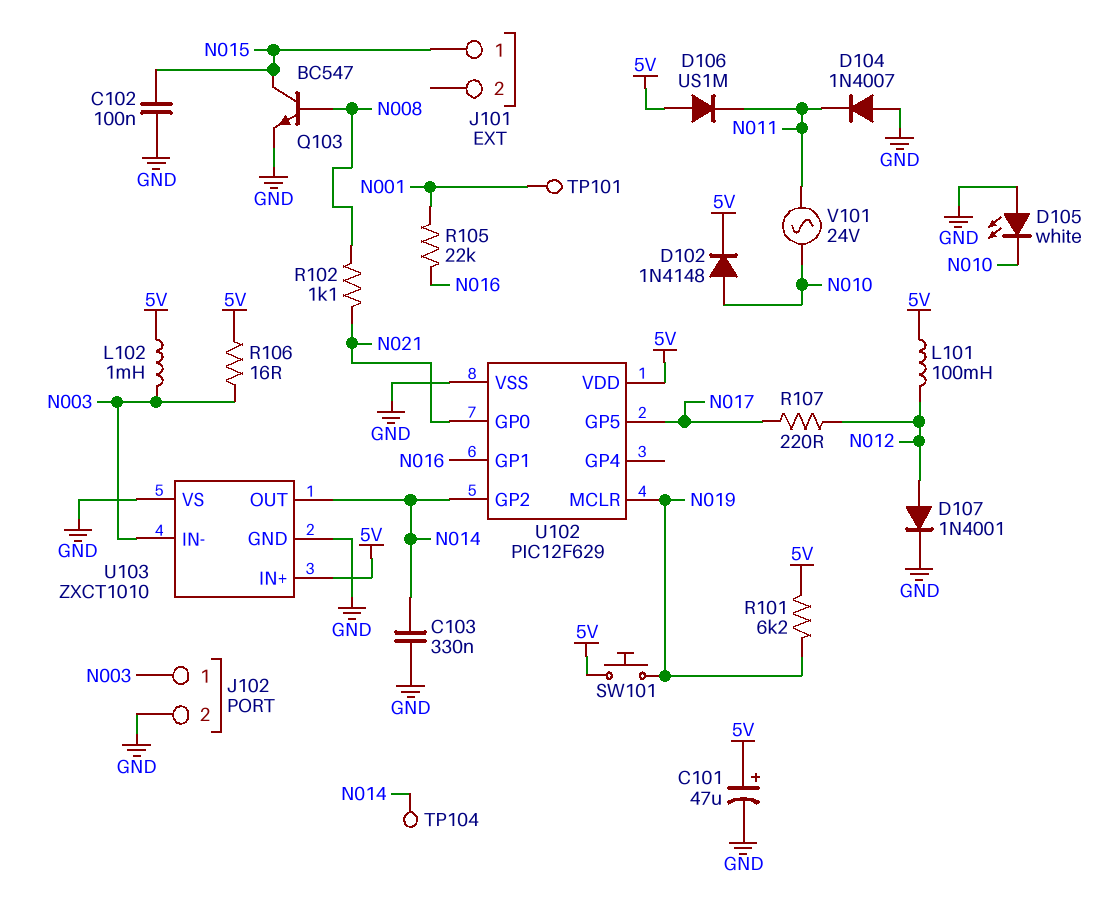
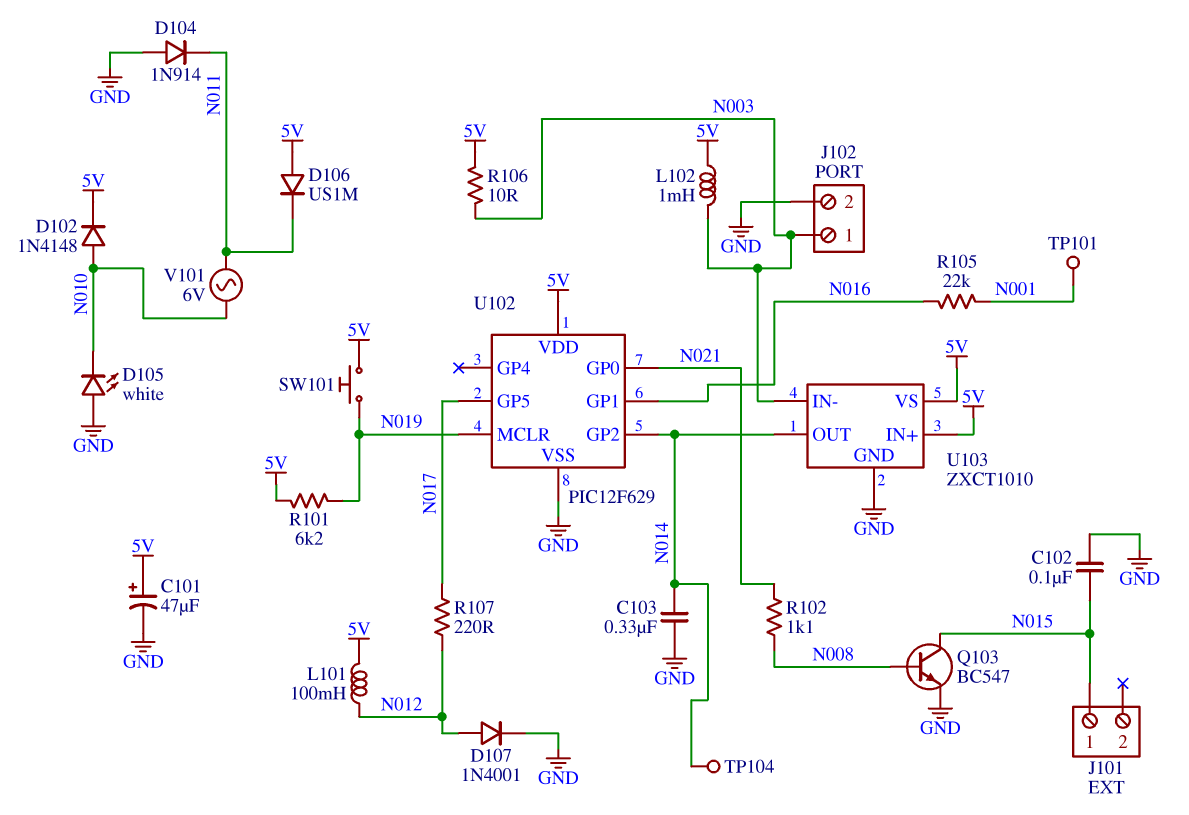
D104: diode 1N4007 (A GND, K N011) -> diode 1N914 (A GND, K N011)
R106: 16 (5V, N003) -> 10 (5V, N003)
U103 pin VS: GND -> 5V
V101: AC 24V (N010, N011) -> AC 6V (N010, N011)

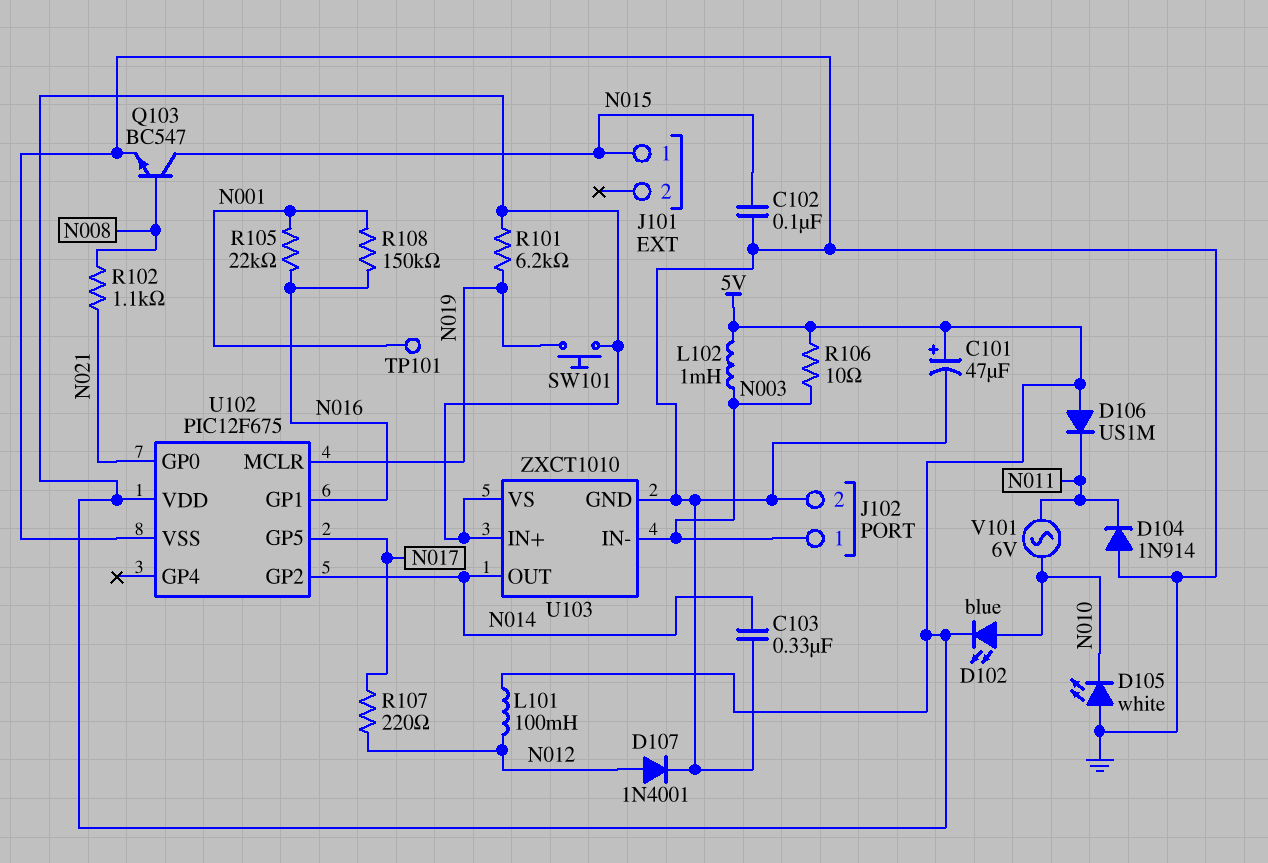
D102: diode 1N4148 (A N010, K 5V) -> LED blue (A N010, K 5V)
R108: none -> 150k (N001, N016)
TP104: test point (N014) -> none
U102: PIC12F629 -> PIC12F675

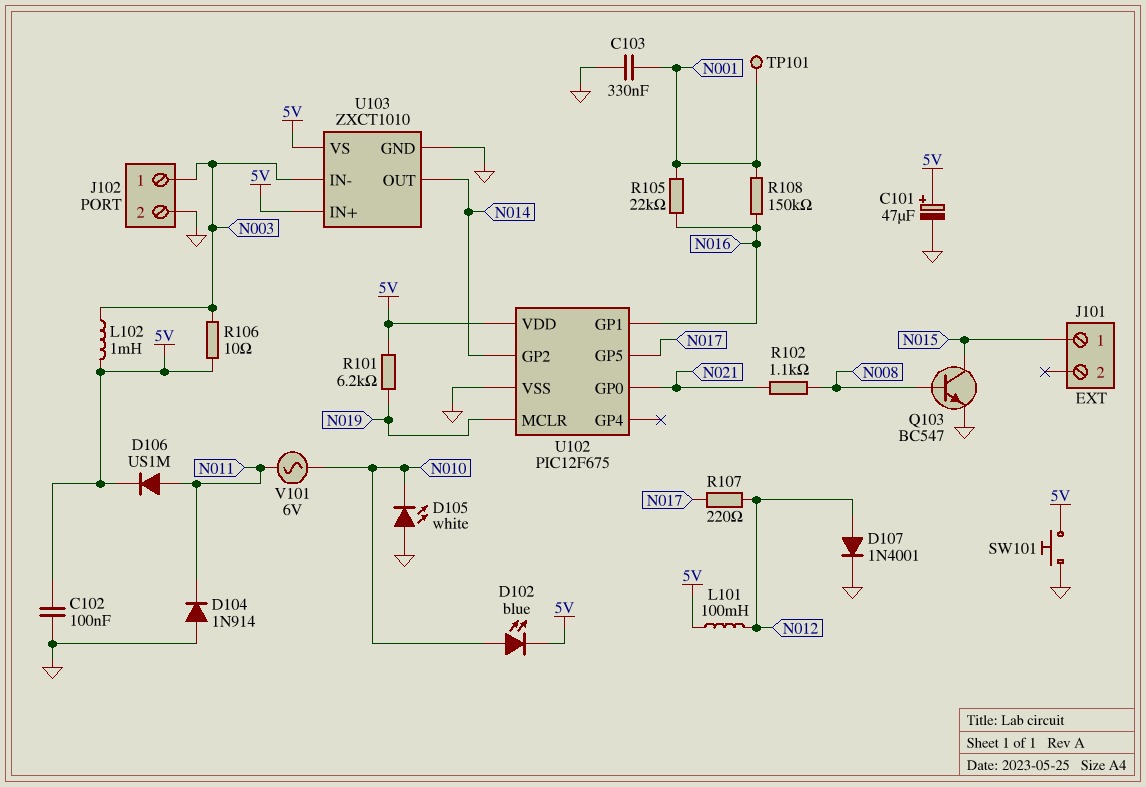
C102: 100nF (GND, N015) -> 100nF (5V, GND)
C103: 330nF (GND, N014) -> 330nF (GND, N001)
D106: diode US1M (A 5V, K N011) -> diode US1M (A N011, K 5V)
SW101: button (5V, N019) -> button (5V, GND)

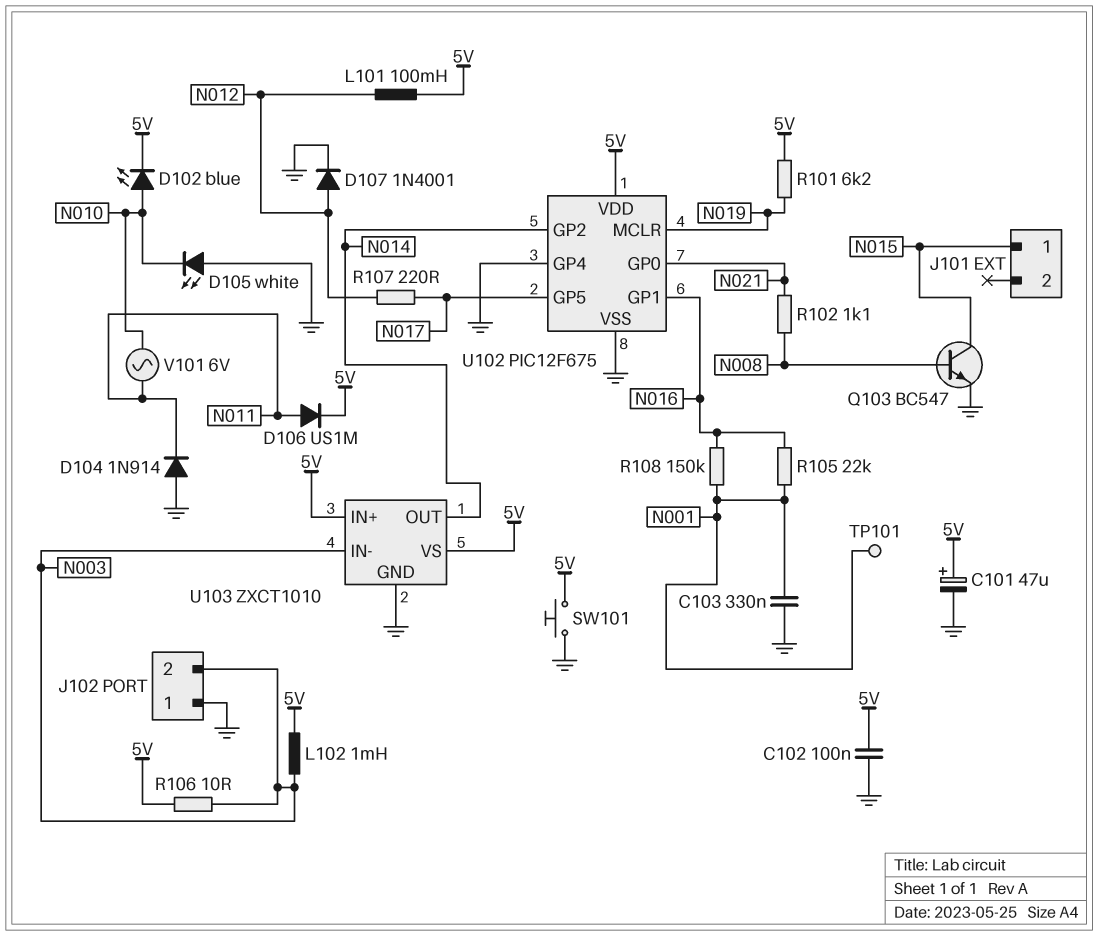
J102 pin 1: N003 -> GND
J102 pin 2: GND -> N003
U102 pin GP4: none -> GND

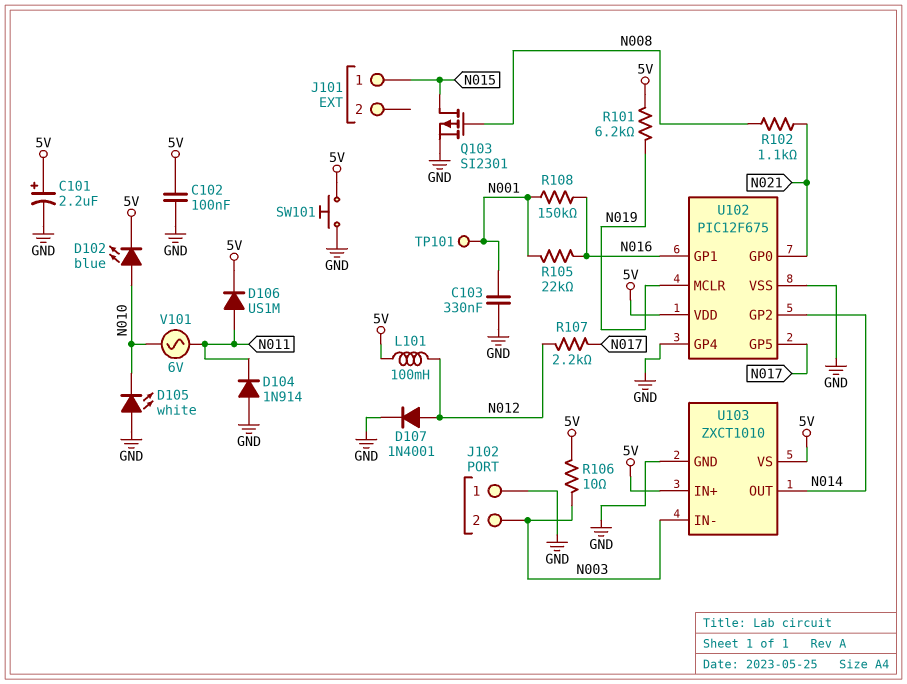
C101: 47uF (plus 5V, minus GND) -> 2.2uF (plus 5V, minus GND)
L102: 1mH (5V, N003) -> none
Q103: NPN BC547 (B N008, C N015, E GND) -> PMOS SI2301 (G N008, D N015, S GND)
R107: 220 (N012, N017) -> 2.2k (N012, N017)

